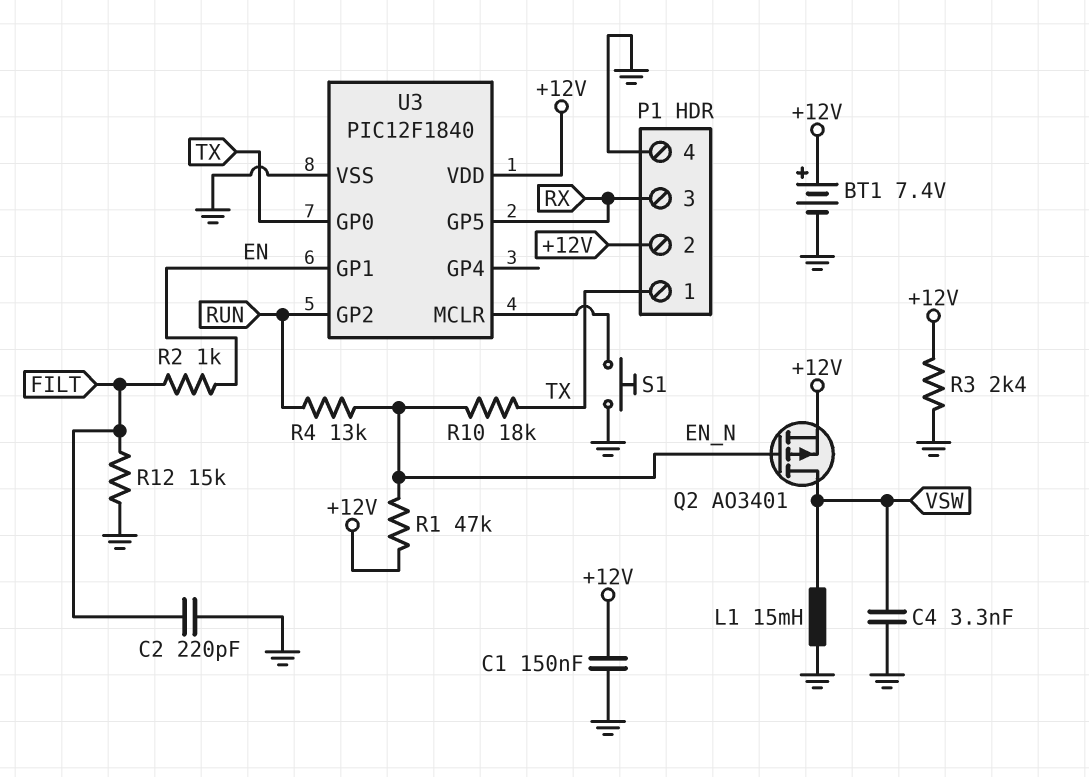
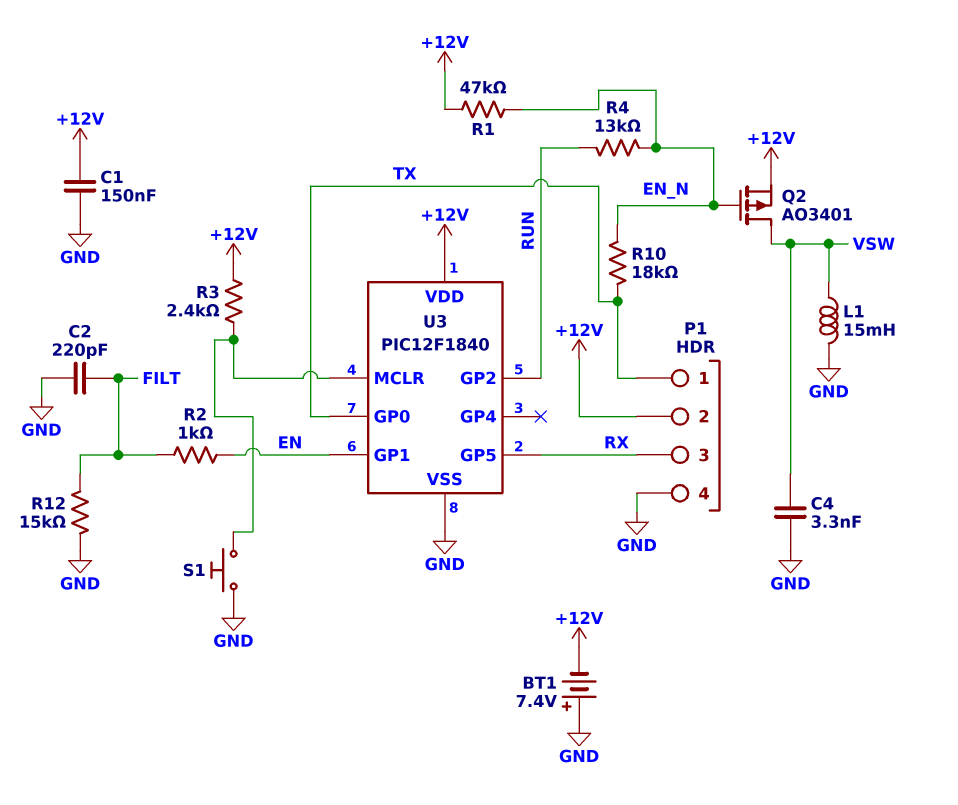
BT1: 7.4V (plus +12V, minus GND) -> 7.4V (plus GND, minus +12V)
R3: 2.4k (+12V, GND) -> 2.4k (+12V, U3/MCLR)

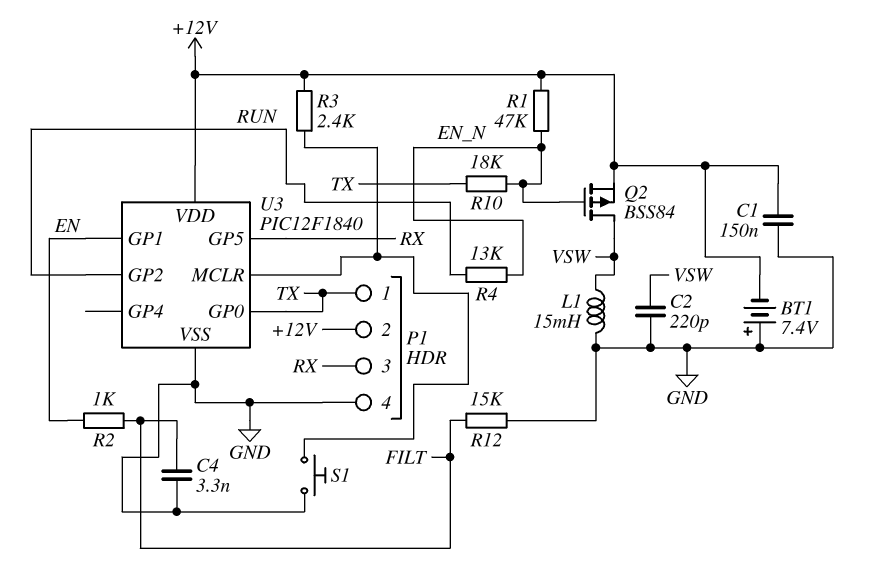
C2: 220pF (FILT, GND) -> 220pF (GND, VSW)
C4: 3.3nF (GND, VSW) -> 3.3nF (FILT, GND)
Q2: PMOS AO3401 (G EN_N, D VSW, S +12V) -> PMOS BSS84 (G EN_N, D VSW, S +12V)

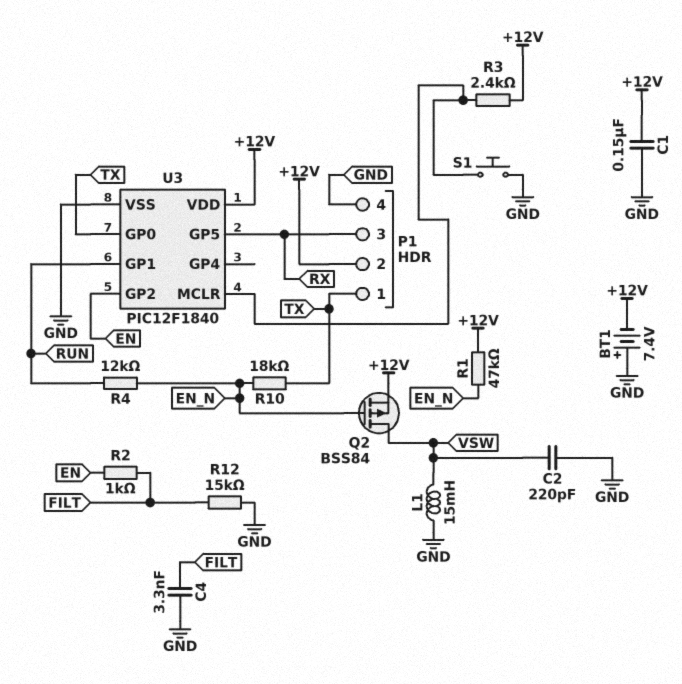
R4: 13k (EN_N, RUN) -> 12k (EN_N, RUN)
U3 pin GP1: EN -> RUN
U3 pin GP2: RUN -> EN

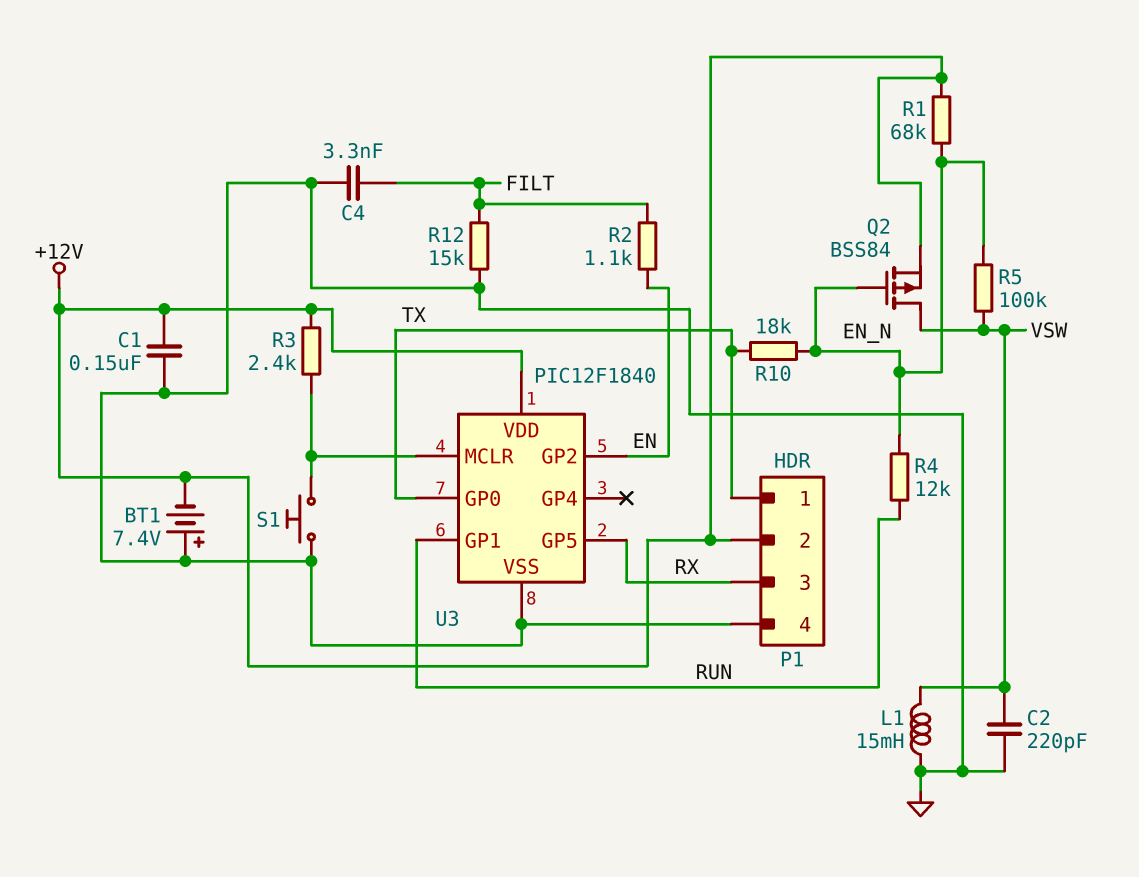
R1: 47k (+12V, EN_N) -> 68k (+12V, EN_N)
R2: 1k (EN, FILT) -> 1.1k (EN, FILT)
R5: none -> 100k (EN_N, VSW)

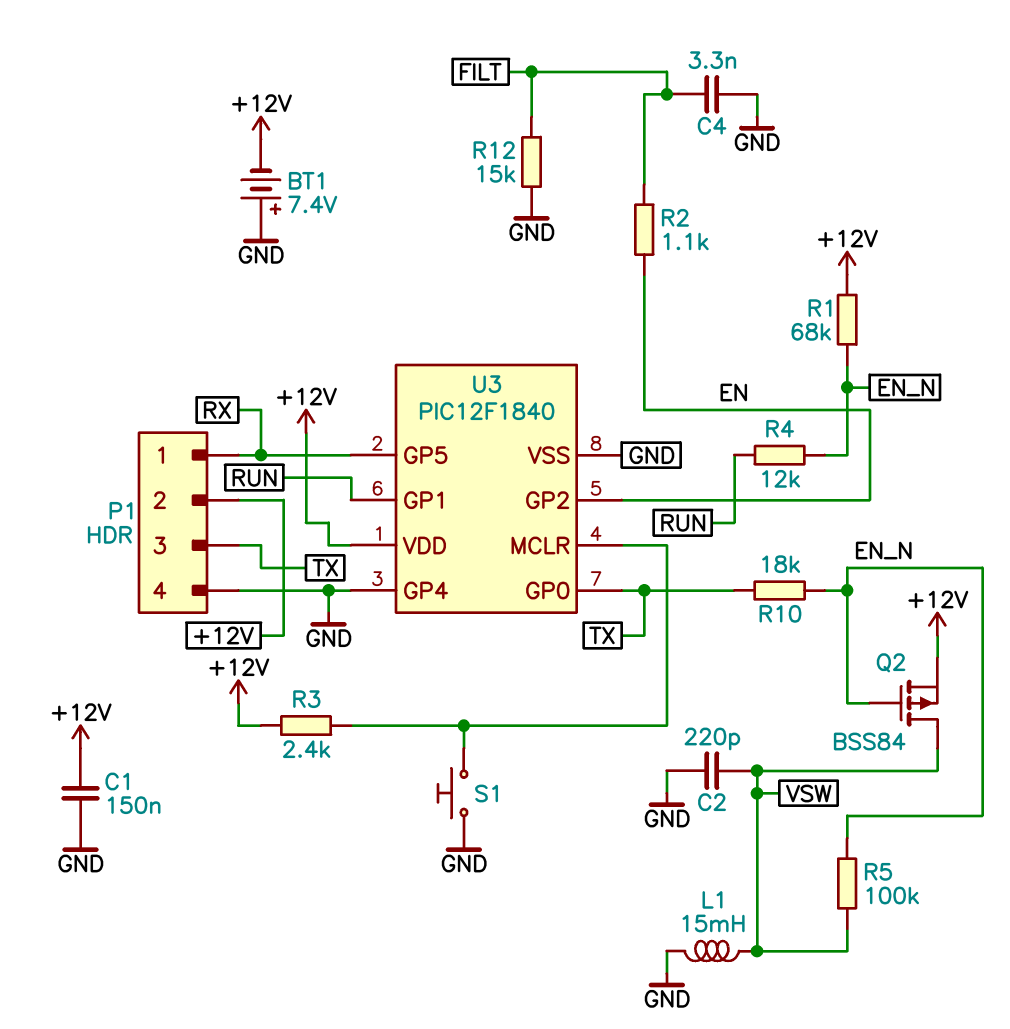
P1 pin 1: TX -> RX
P1 pin 3: RX -> TX
U3 pin GP4: none -> GND

